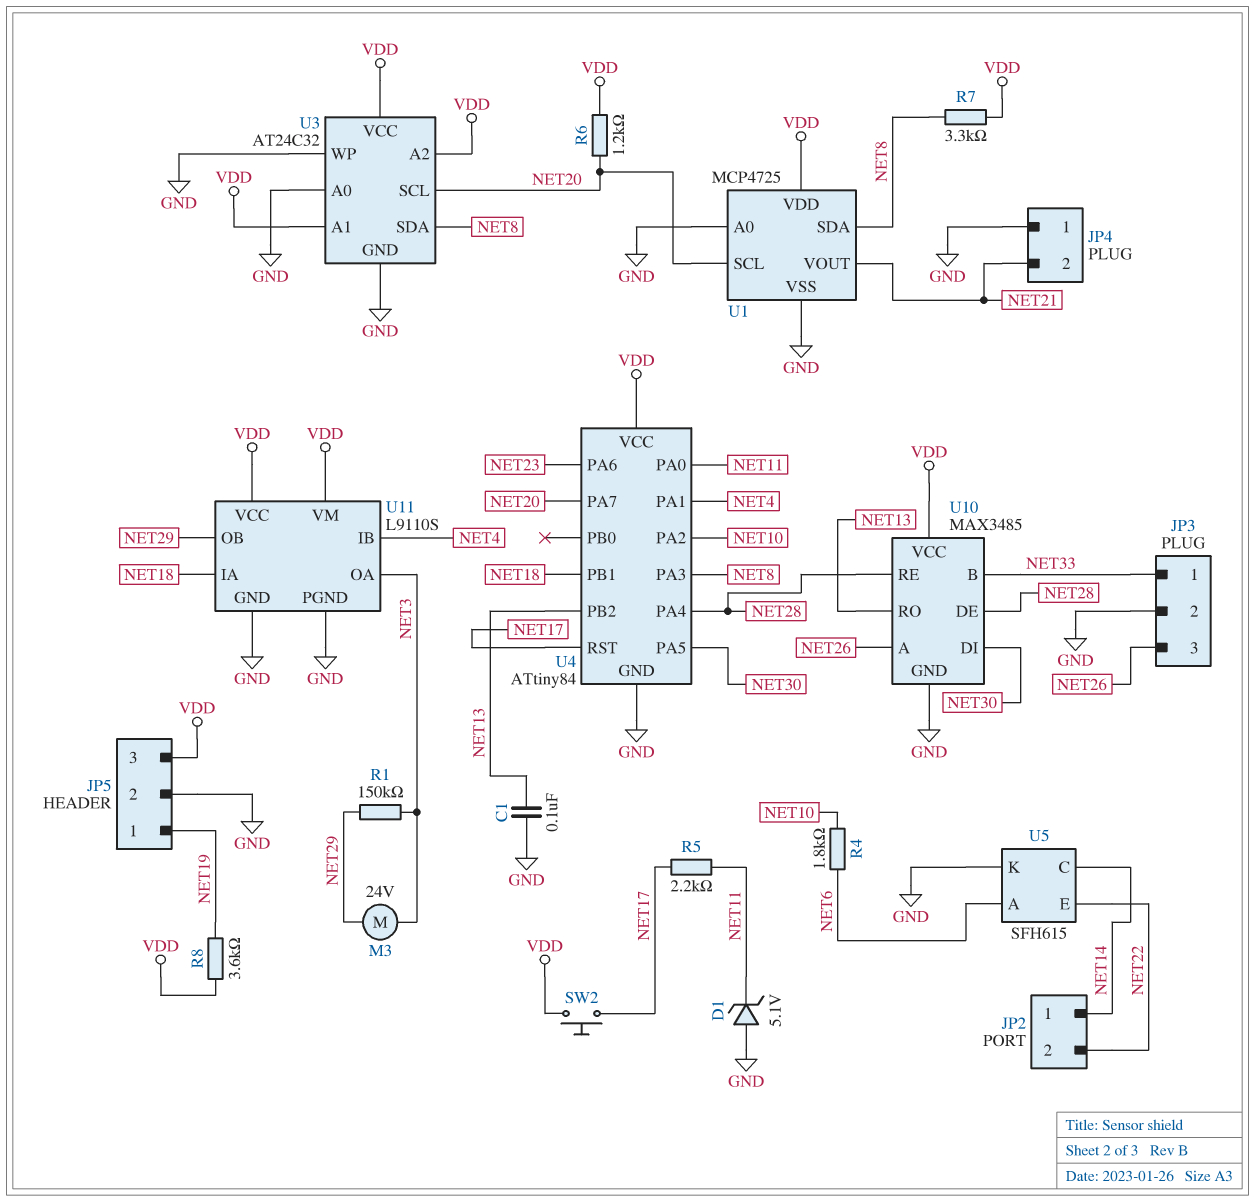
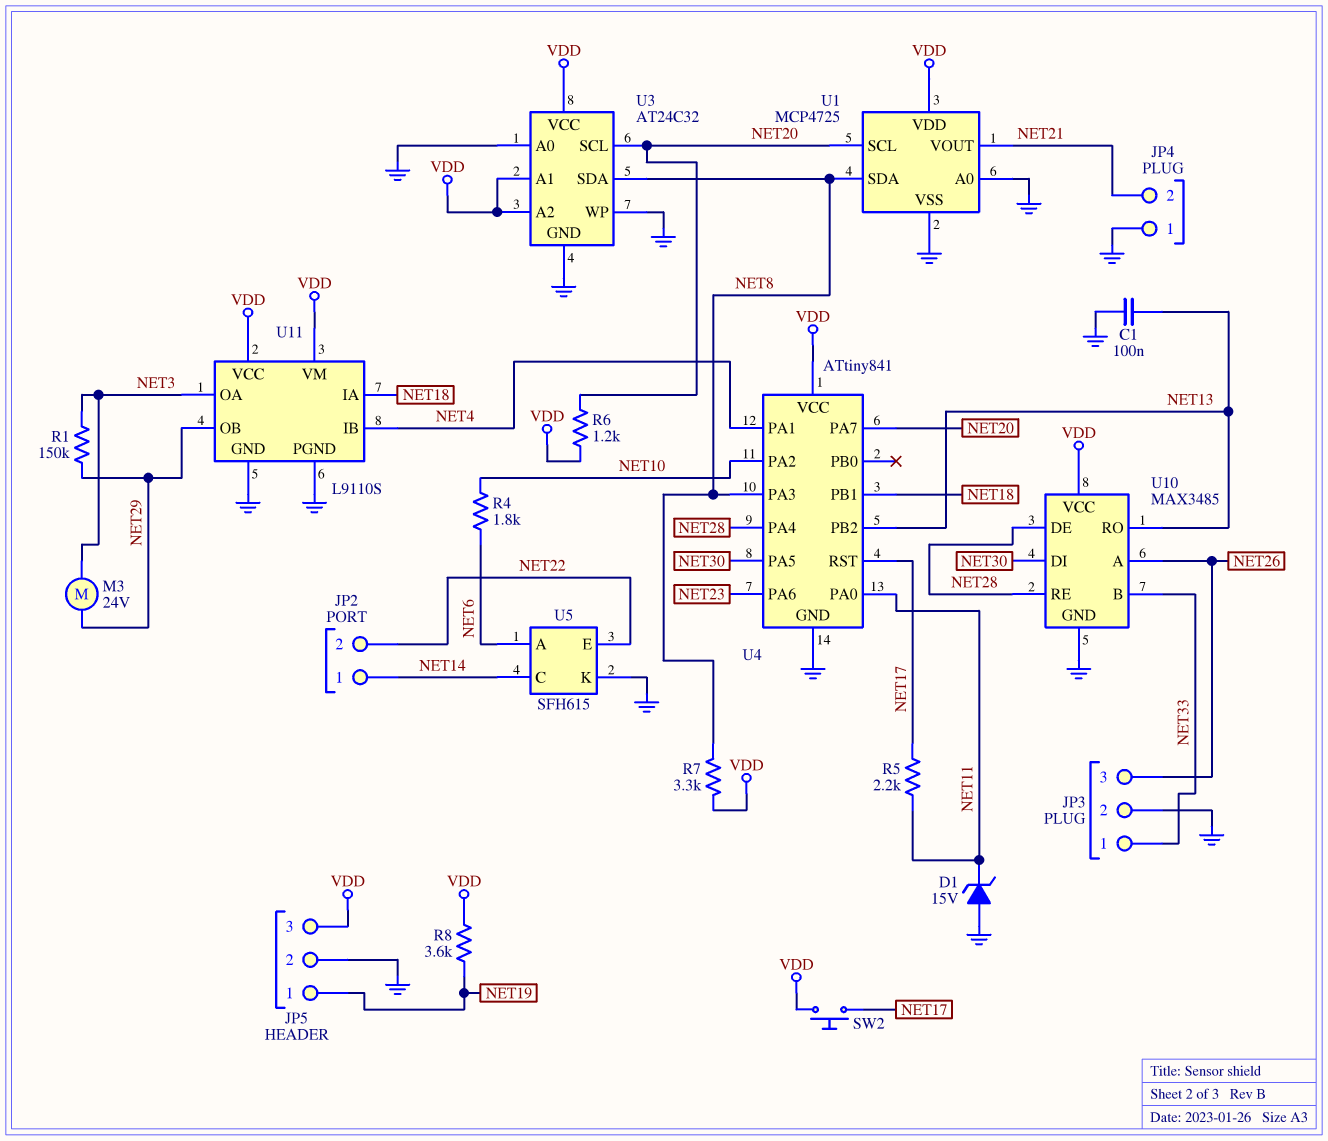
D1: zener 5.1V (A GND, K NET11) -> zener 15V (A GND, K NET11)
U4: ATtiny84 -> ATtiny841

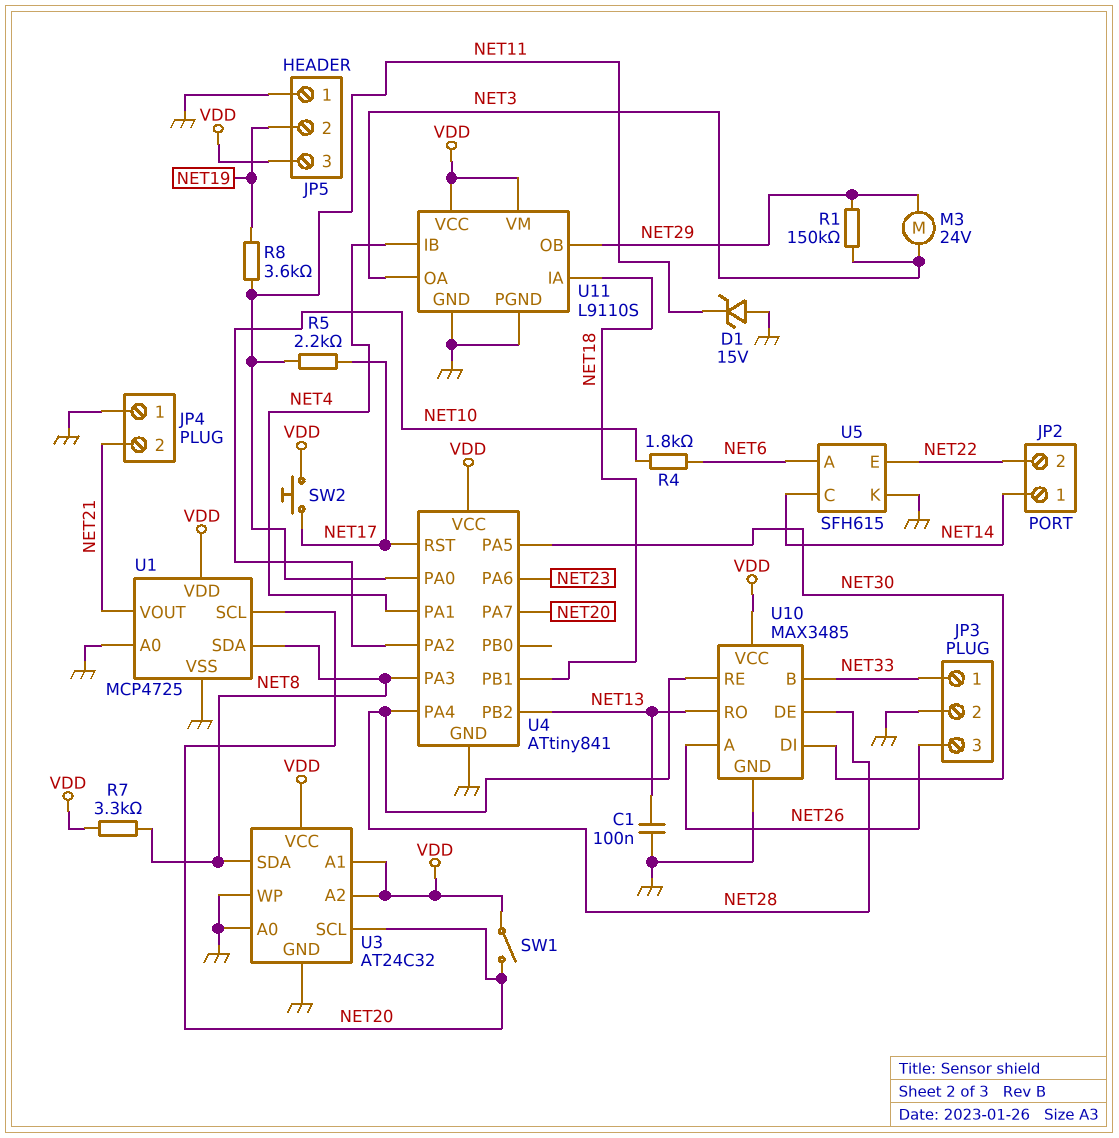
JP5 pin 1: NET19 -> GND
JP5 pin 2: GND -> NET19
R6: 1.2k (NET20, VDD) -> none
R8: 3.6k (NET19, VDD) -> 3.6k (NET11, NET19)
SW1: none -> switch (NET20, VDD)

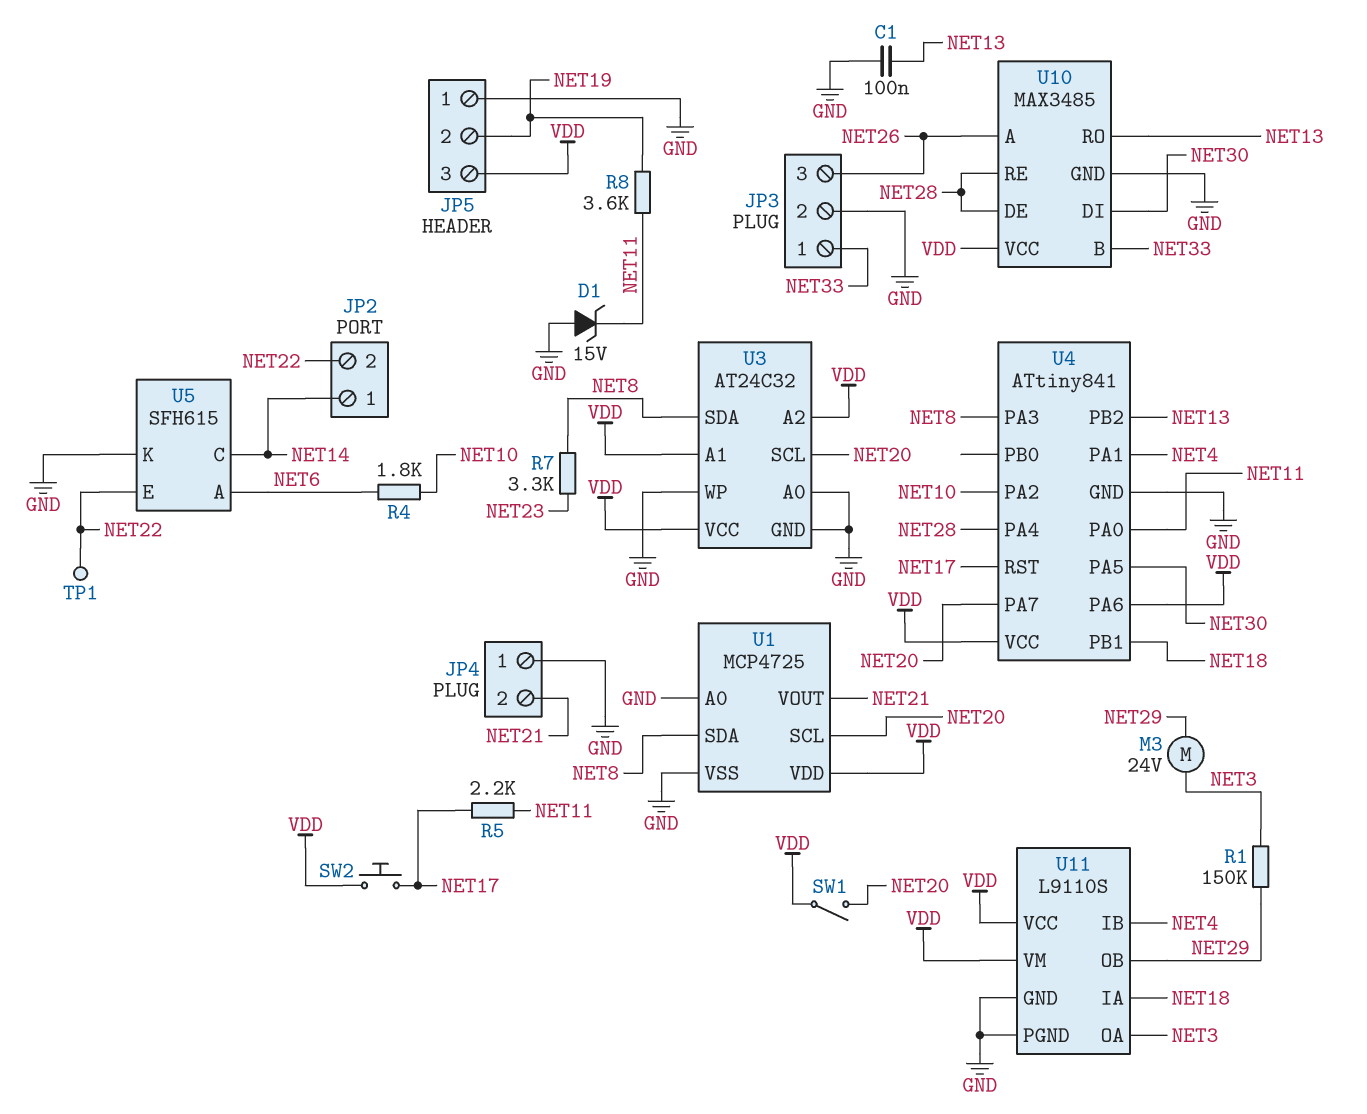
R7: 3.3k (NET8, VDD) -> 3.3k (NET8, NET23)
TP1: none -> test point (NET22)
U4 pin PA6: NET23 -> VDD

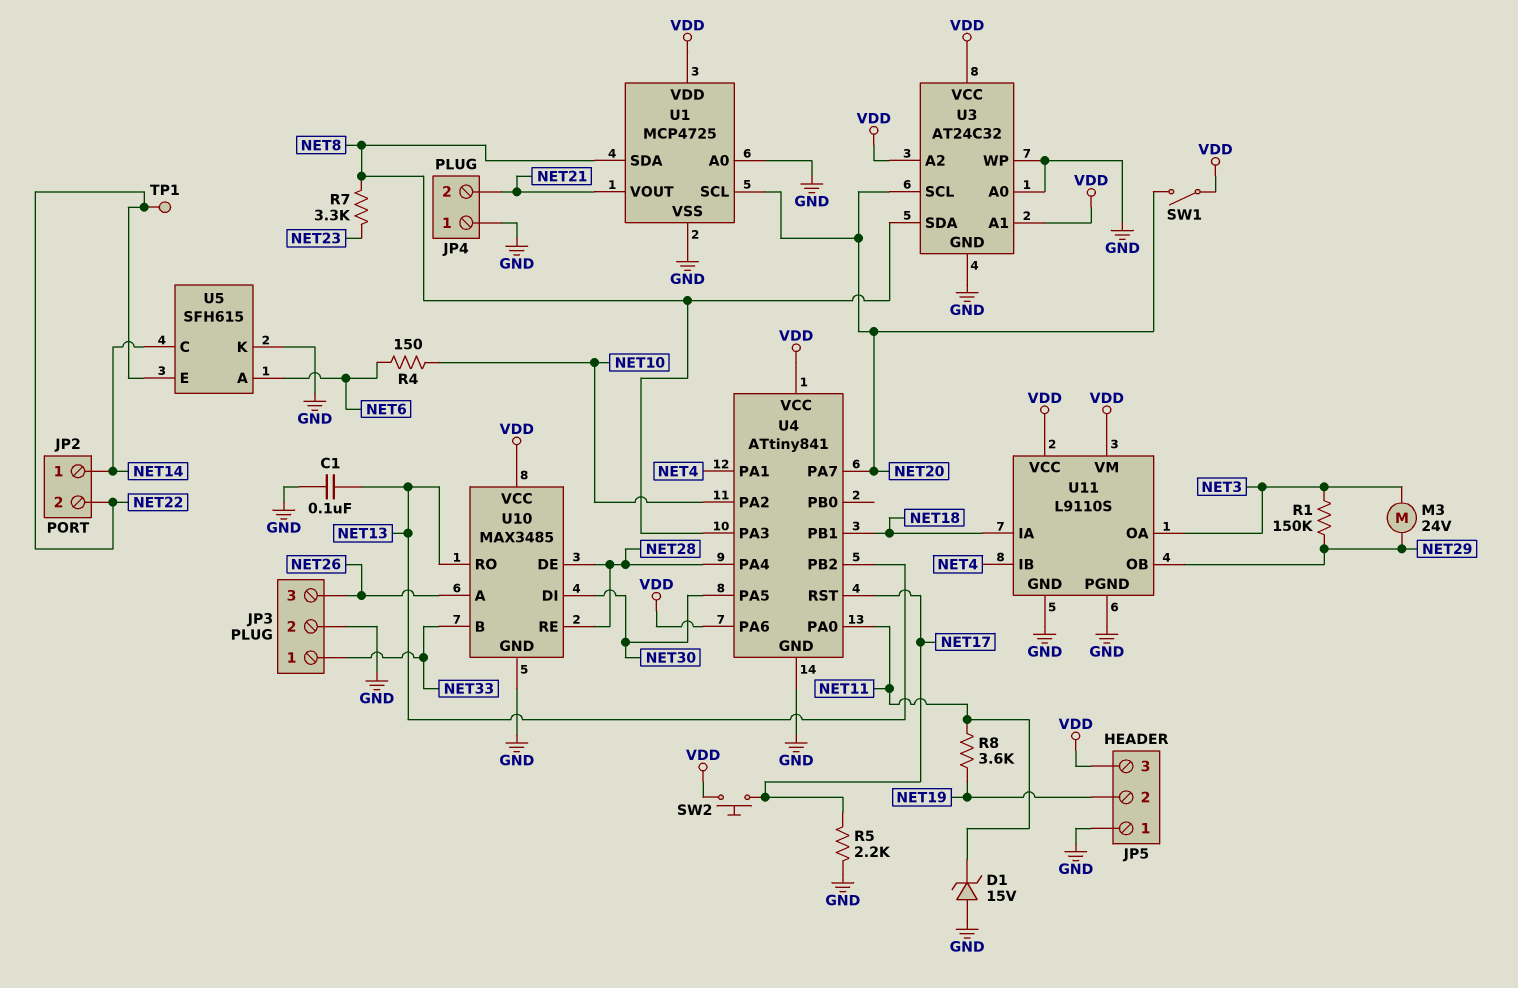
R4: 1.8k (NET6, NET10) -> 150 (NET6, NET10)
R5: 2.2k (NET11, NET17) -> 2.2k (GND, NET17)

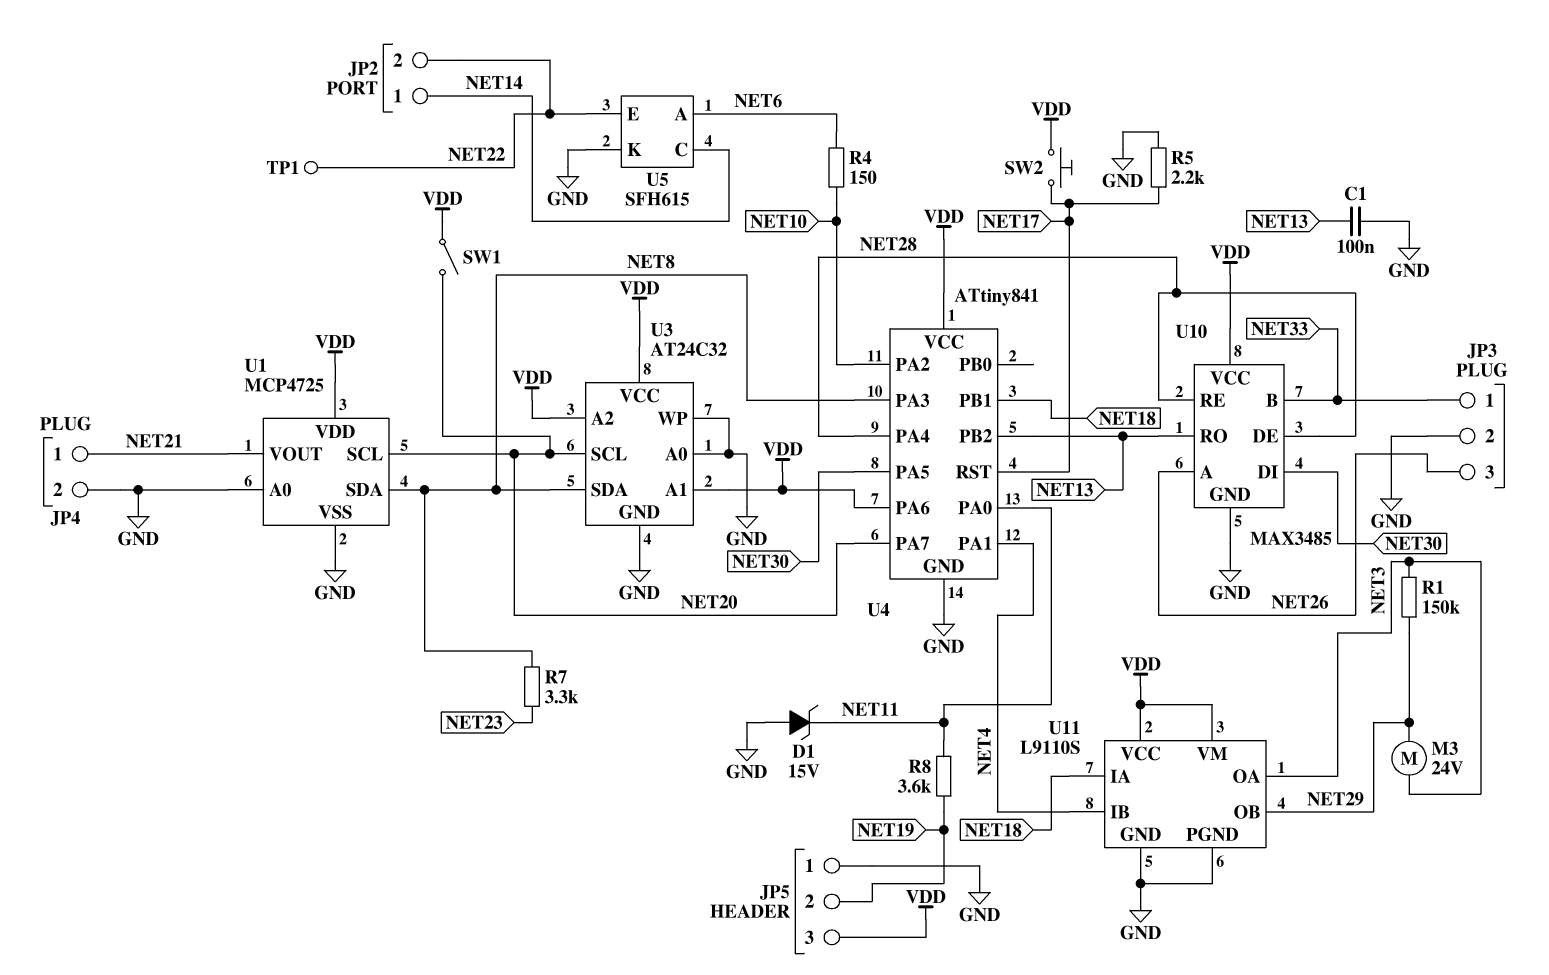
JP4 pin 1: GND -> NET21
JP4 pin 2: NET21 -> GND

